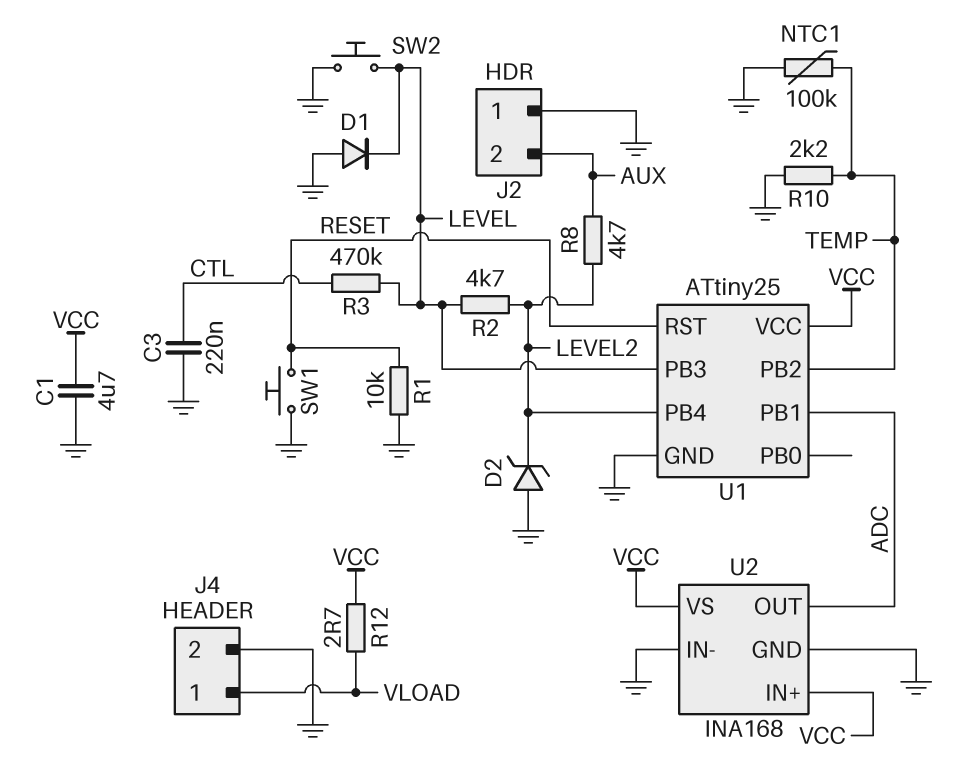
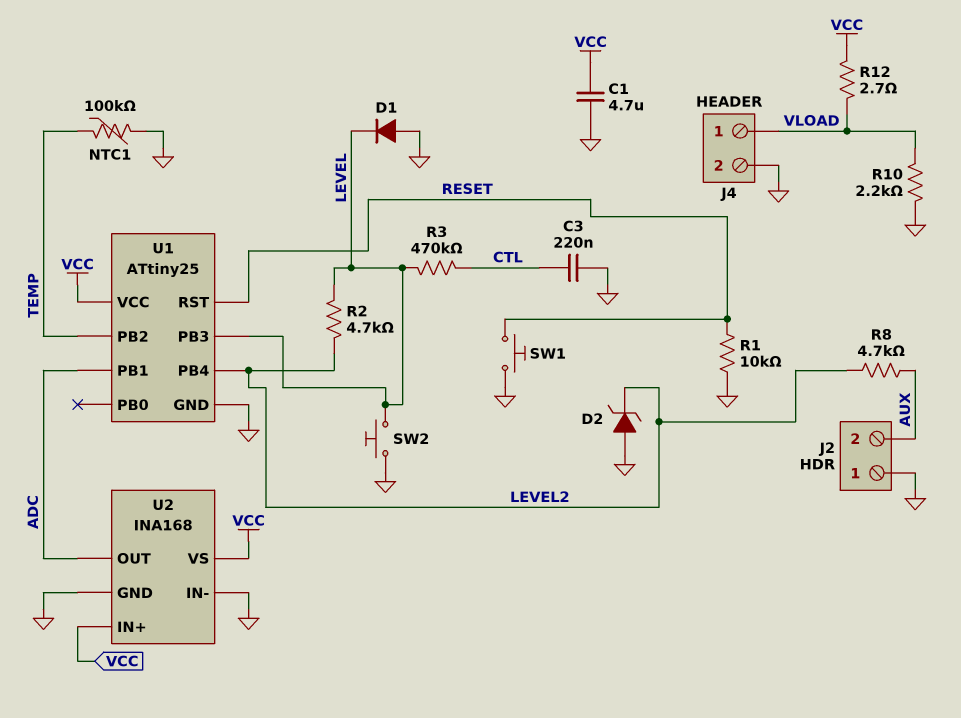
R10: 2.2k (GND, TEMP) -> 2.2k (GND, VLOAD)

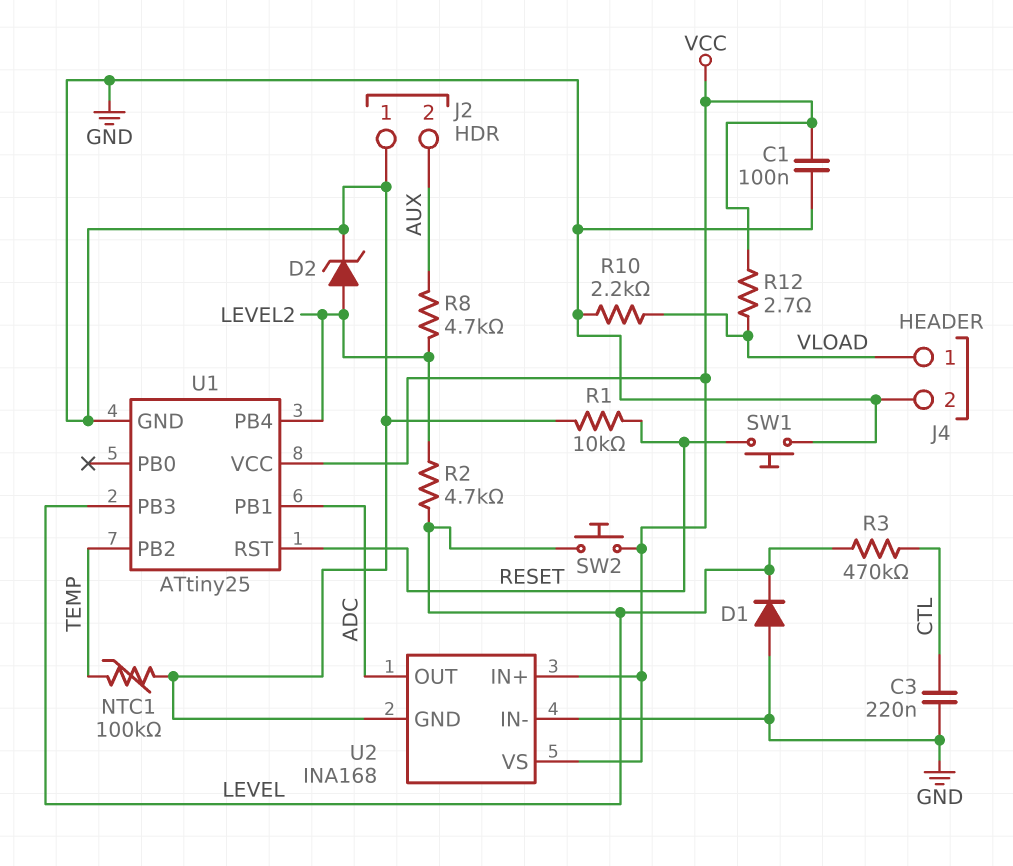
C1: 4.7uF (GND, VCC) -> 100nF (GND, VCC)
D2: zener (A GND, K LEVEL2) -> zener (A LEVEL2, K GND)
SW2: button (GND, LEVEL) -> button (LEVEL, VCC)

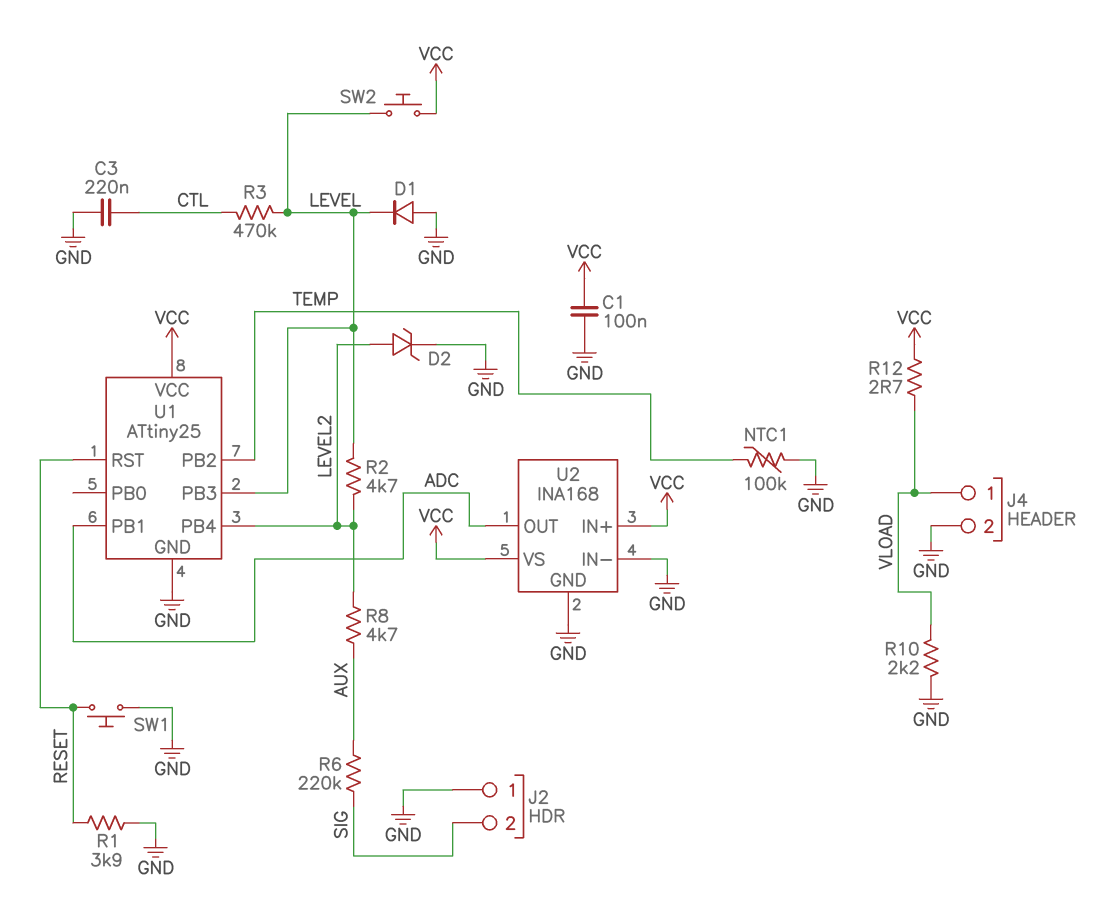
J2 pin 2: AUX -> SIG
R1: 10k (GND, RESET) -> 3.9k (GND, RESET)
R6: none -> 220k (AUX, SIG)

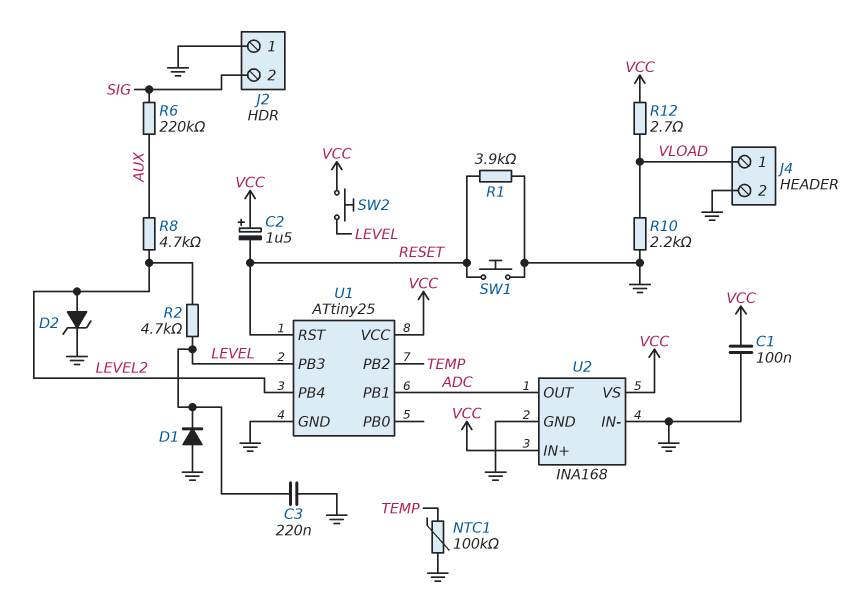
C2: none -> 1.5uF (plus VCC, minus RESET)
C3: 220nF (CTL, GND) -> 220nF (GND, LEVEL)
R3: 470k (CTL, LEVEL) -> none

